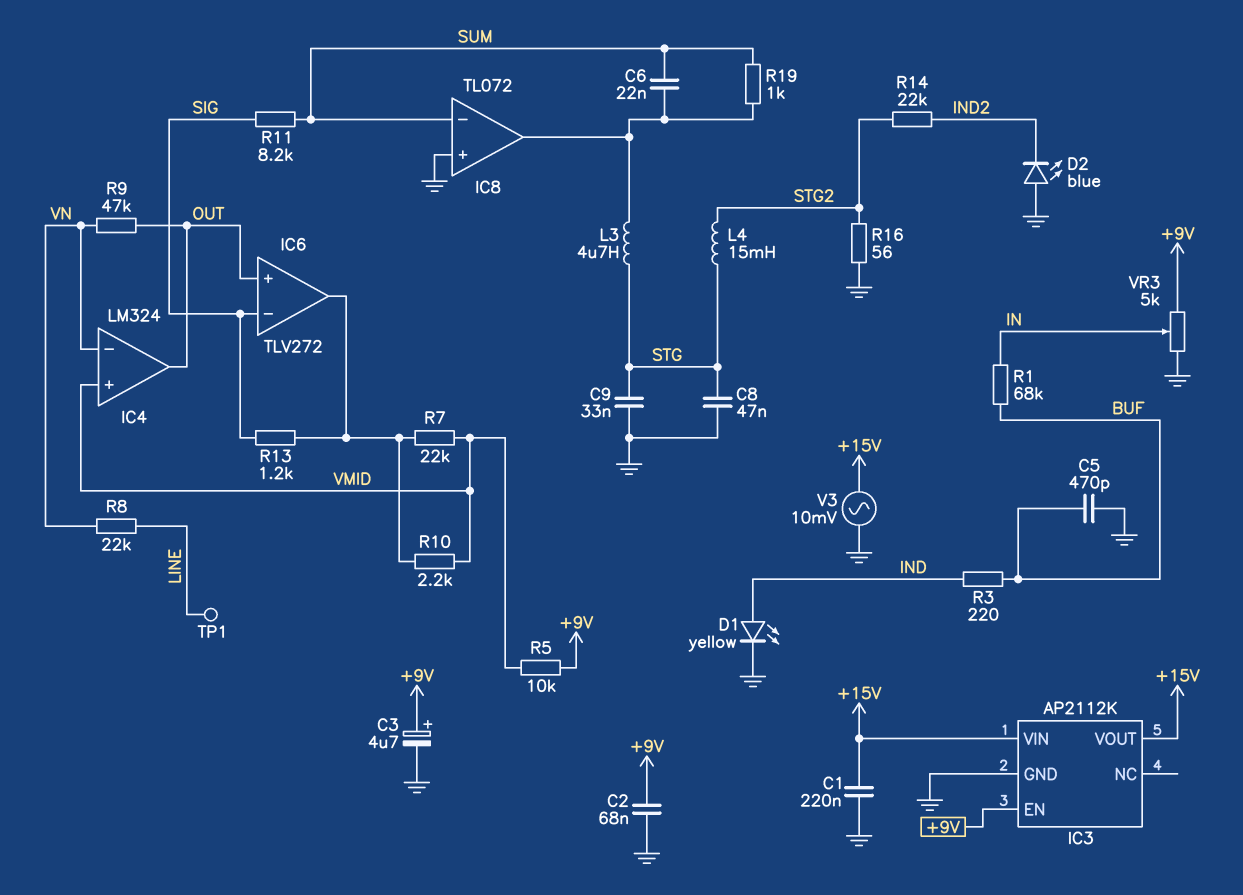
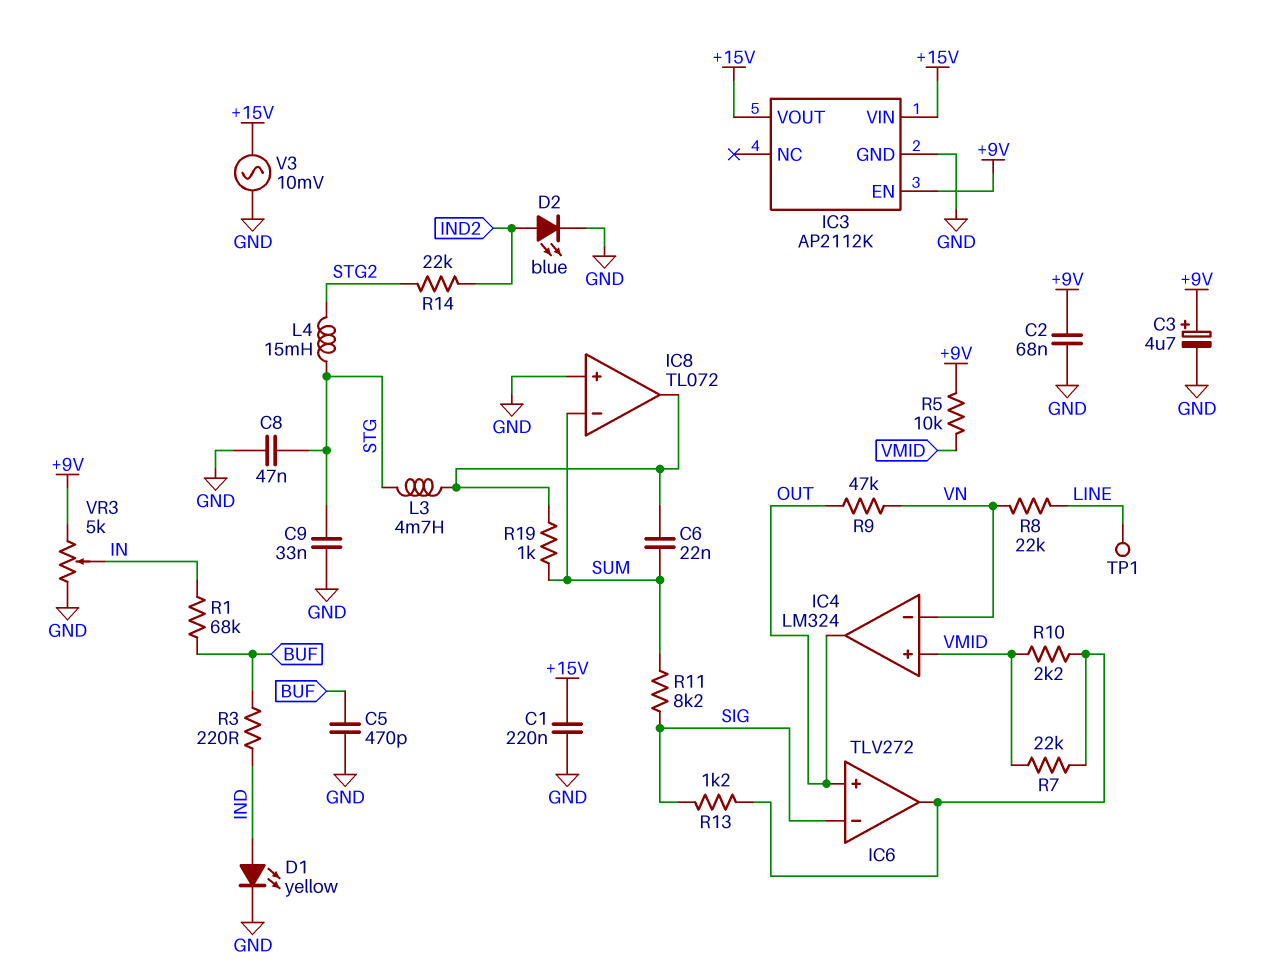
D2: LED blue (A GND, K IND2) -> LED blue (A IND2, K GND)
L3: 4.7uH (IC8/out, STG) -> 4.7mH (IC8/out, STG)
R16: 56 (GND, STG2) -> none

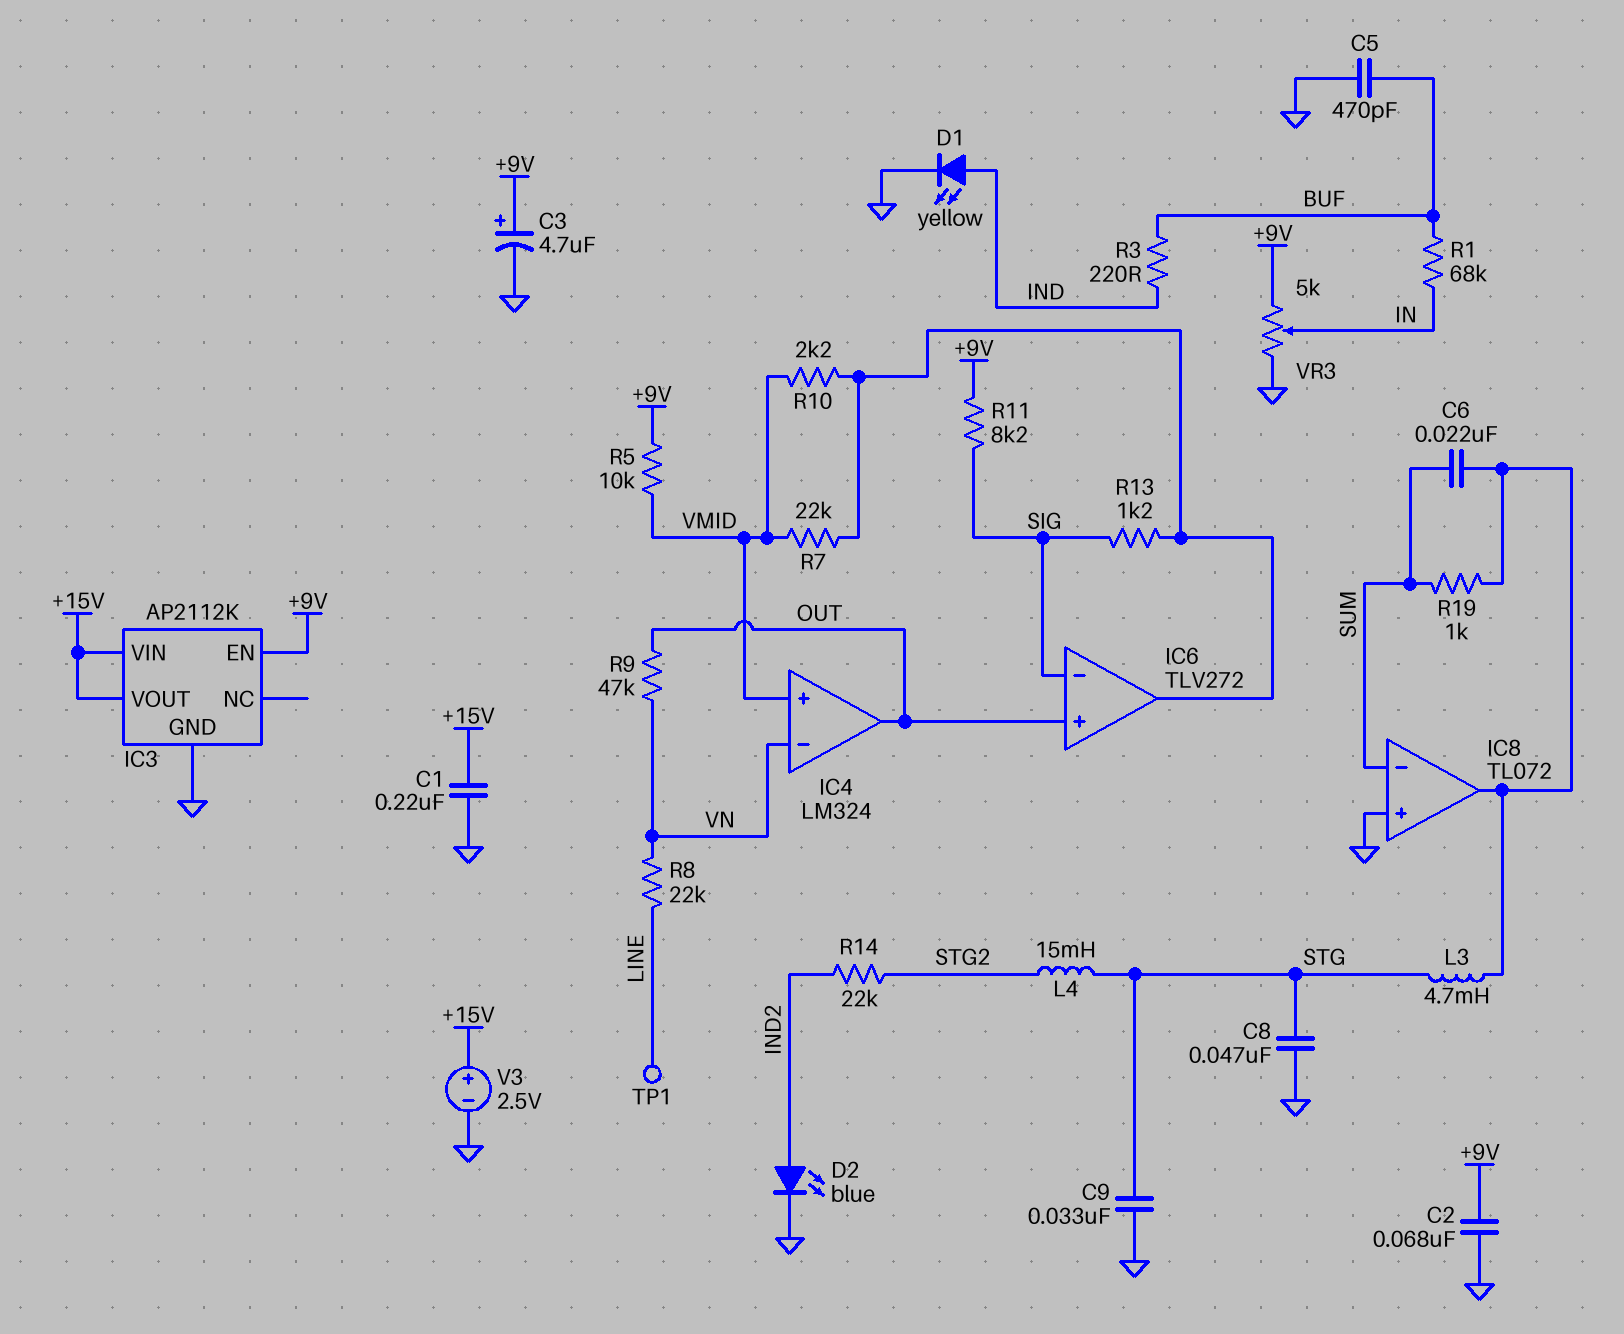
R11: 8.2k (SIG, SUM) -> 8.2k (+9V, SIG)
V3: AC 10mV (+15V, GND) -> 2.5V (plus +15V, minus GND)

